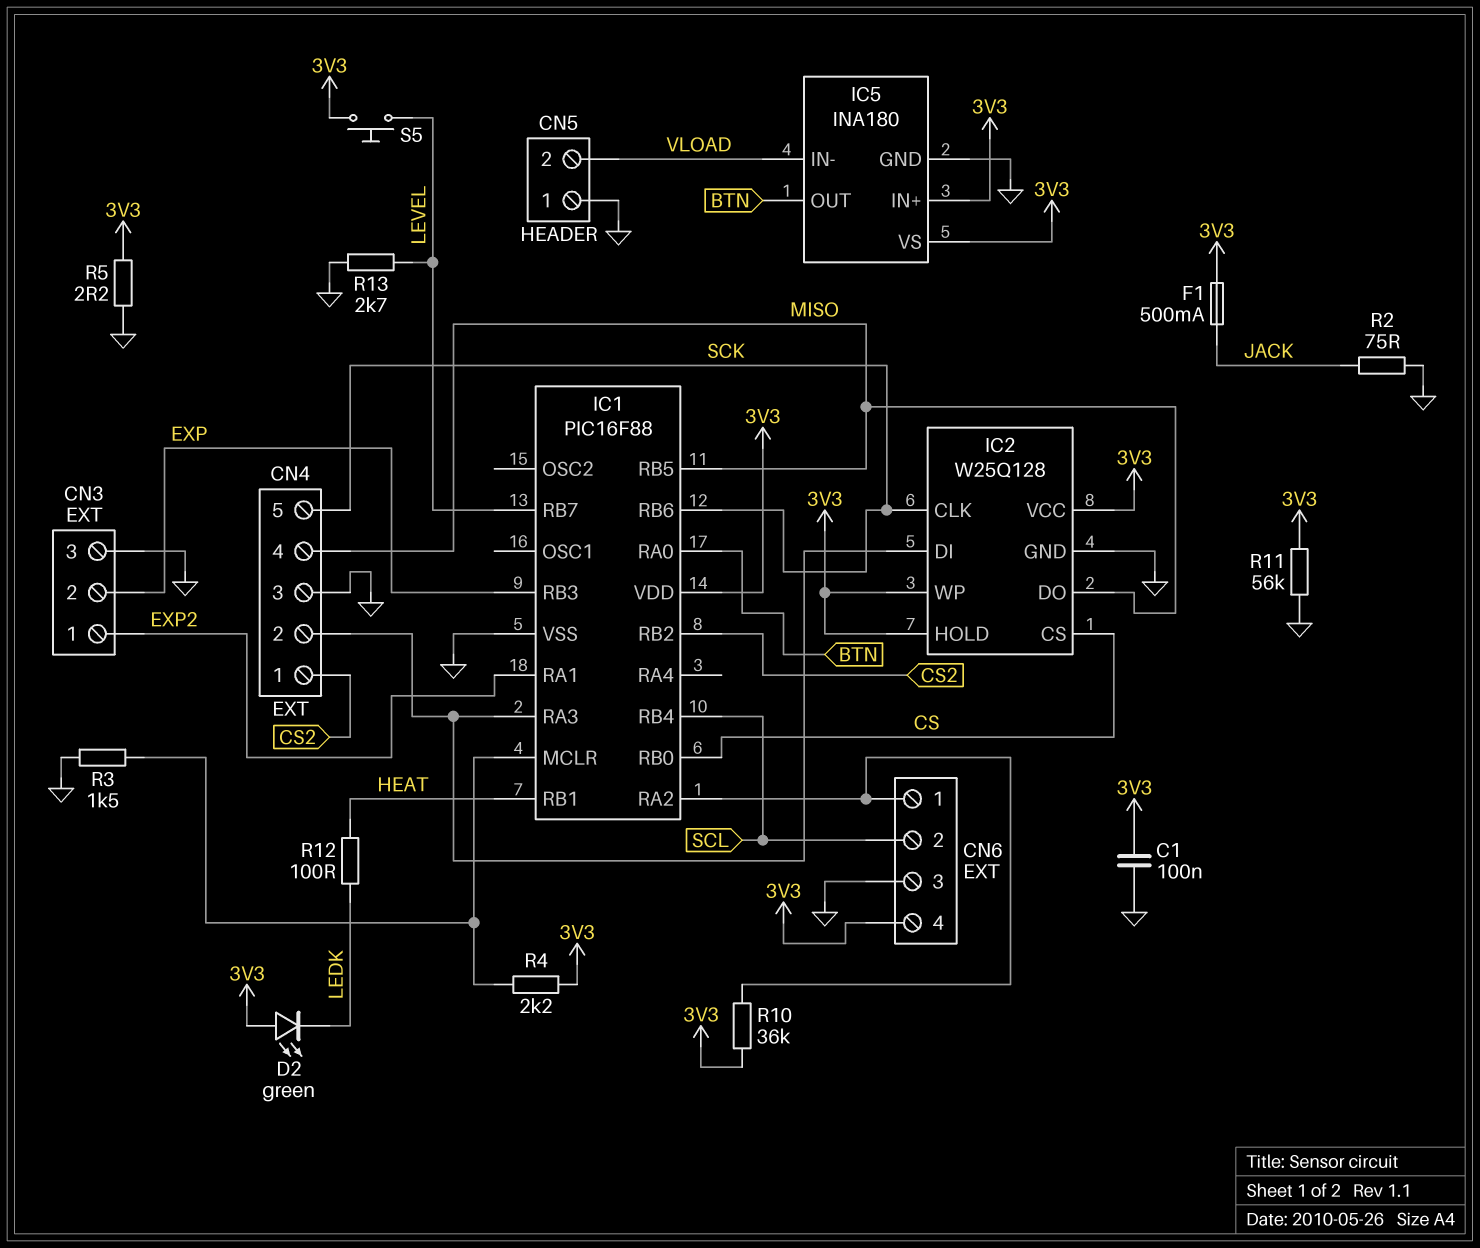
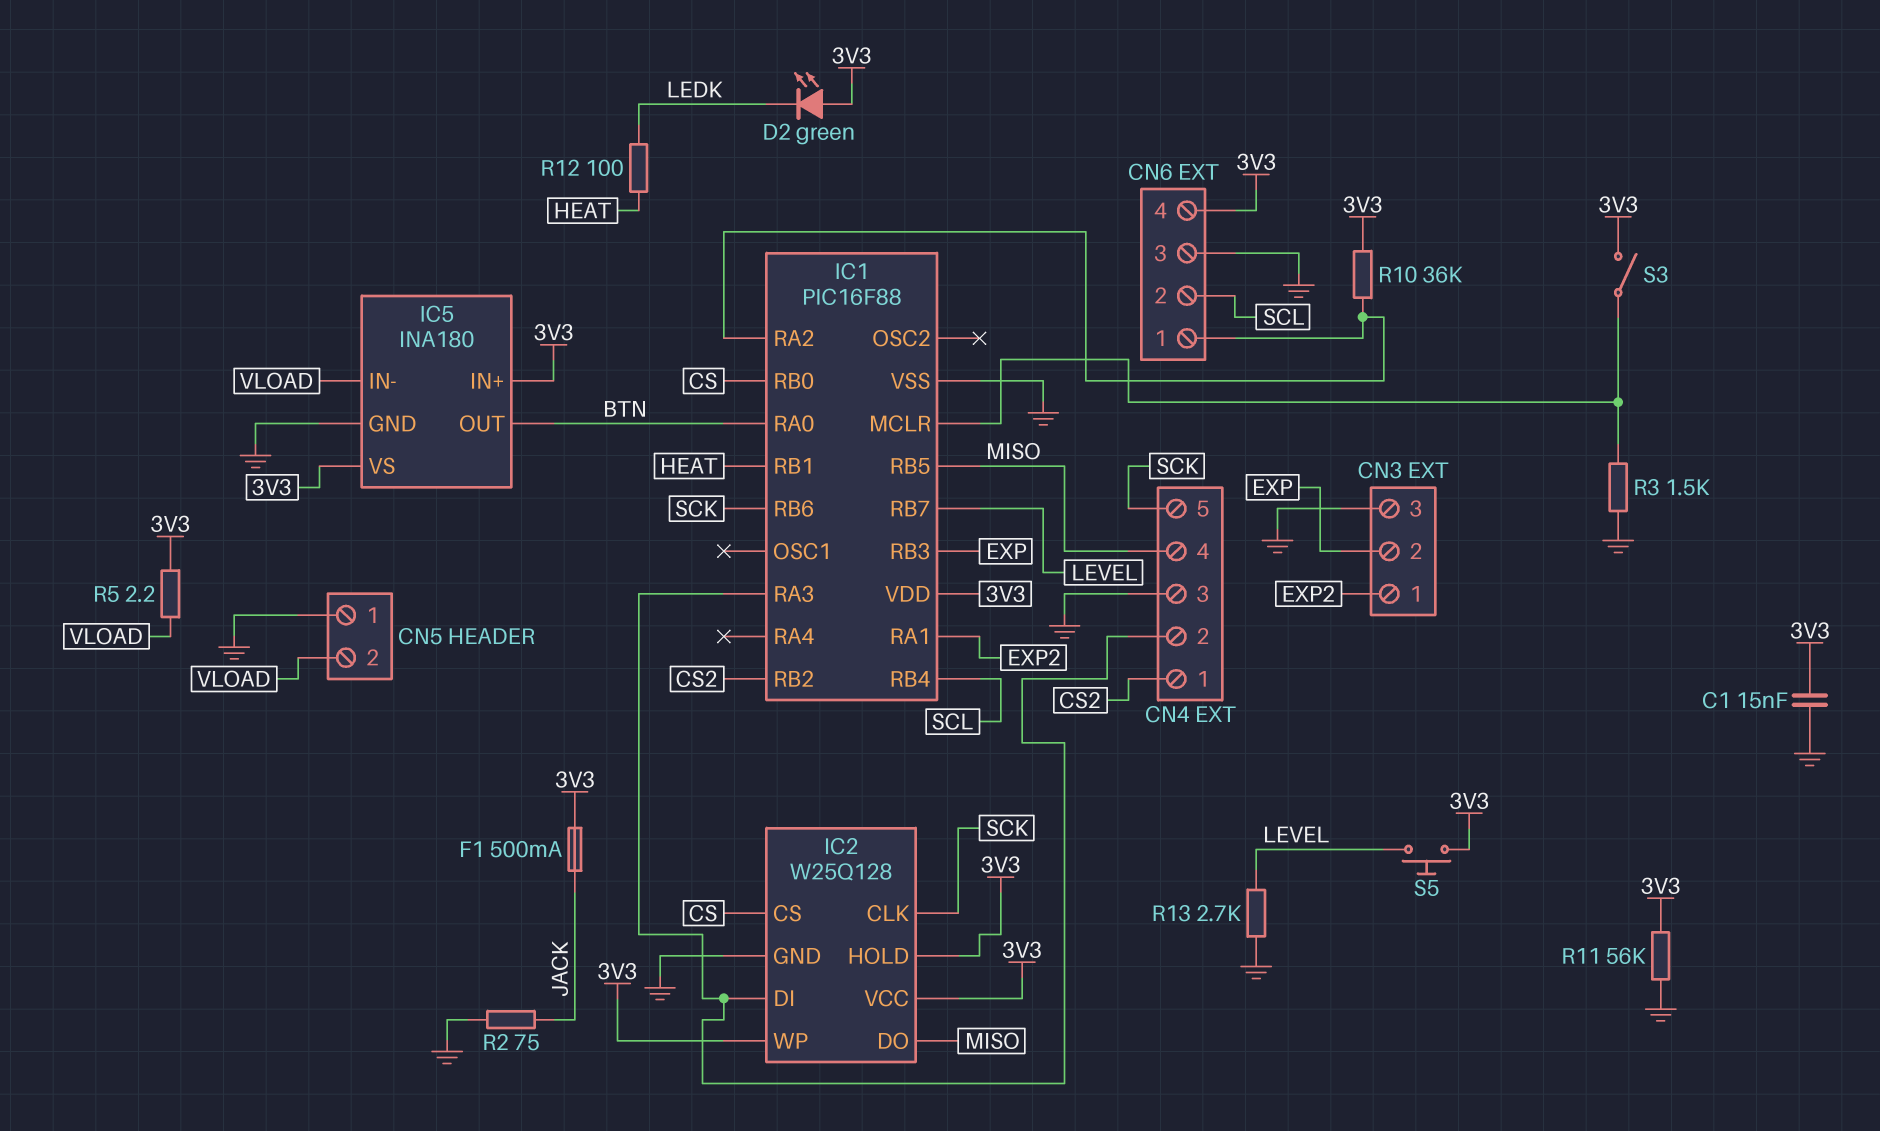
C1: 100nF (3V3, GND) -> 15nF (3V3, GND)
R4: 2.2k (3V3, IC1/MCLR) -> none
R5: 2.2 (3V3, GND) -> 2.2 (3V3, VLOAD)
S3: none -> switch (3V3, IC1/MCLR)

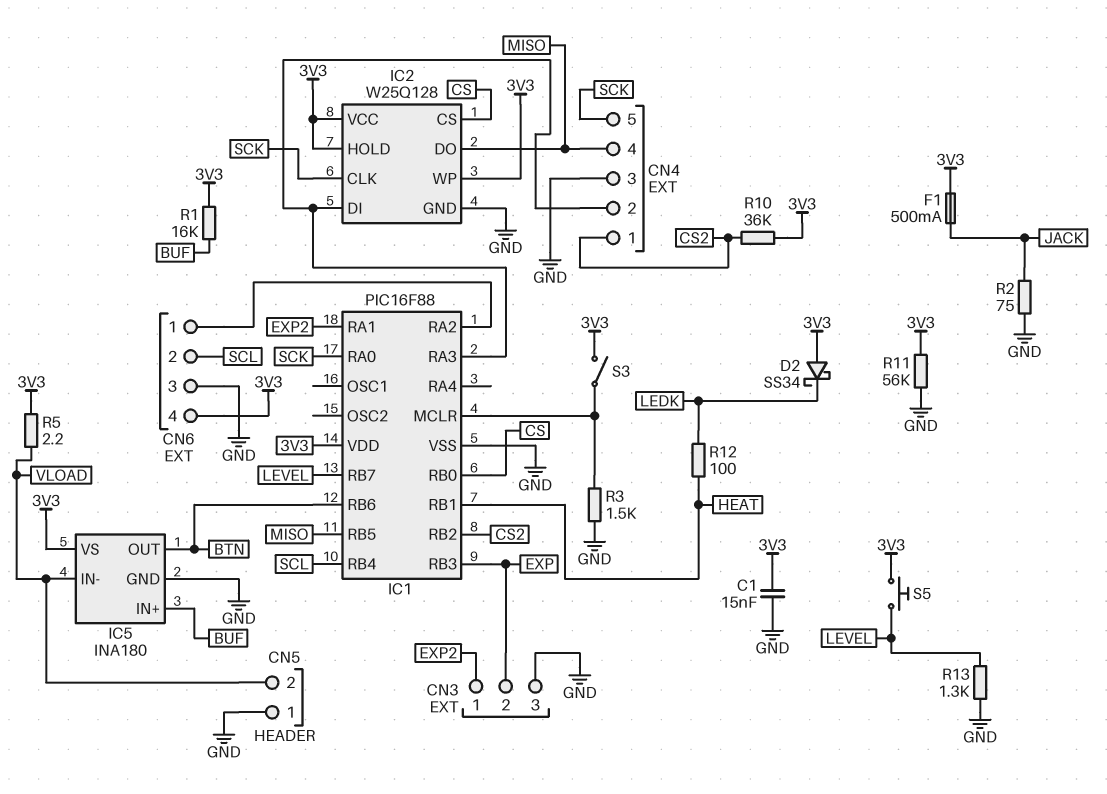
D2: LED green (A 3V3, K LEDK) -> schottky SS34 (A 3V3, K LEDK)
IC1 pin RA0: BTN -> SCK
IC1 pin RB6: SCK -> BTN
IC5 pin IN+: 3V3 -> BUF
R1: none -> 16k (3V3, BUF)
R10: 36k (3V3, CN6/1) -> 36k (3V3, CS2)
R13: 2.7k (GND, LEVEL) -> 1.3k (GND, LEVEL)

